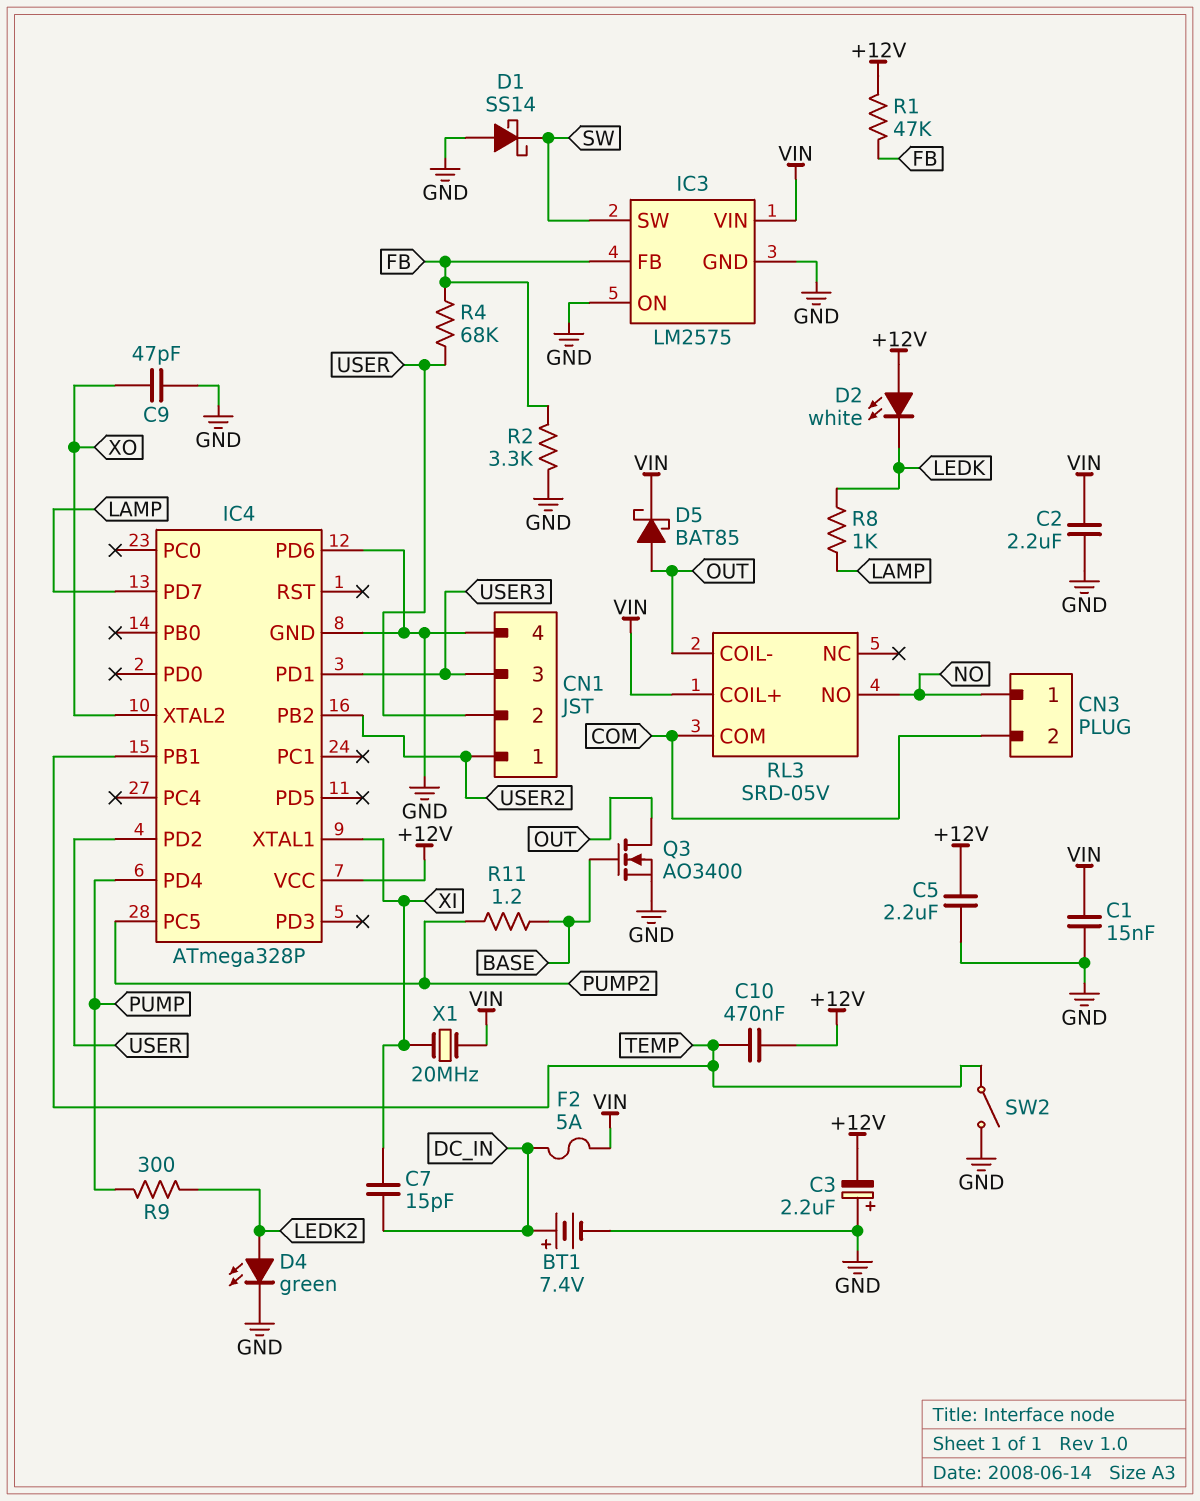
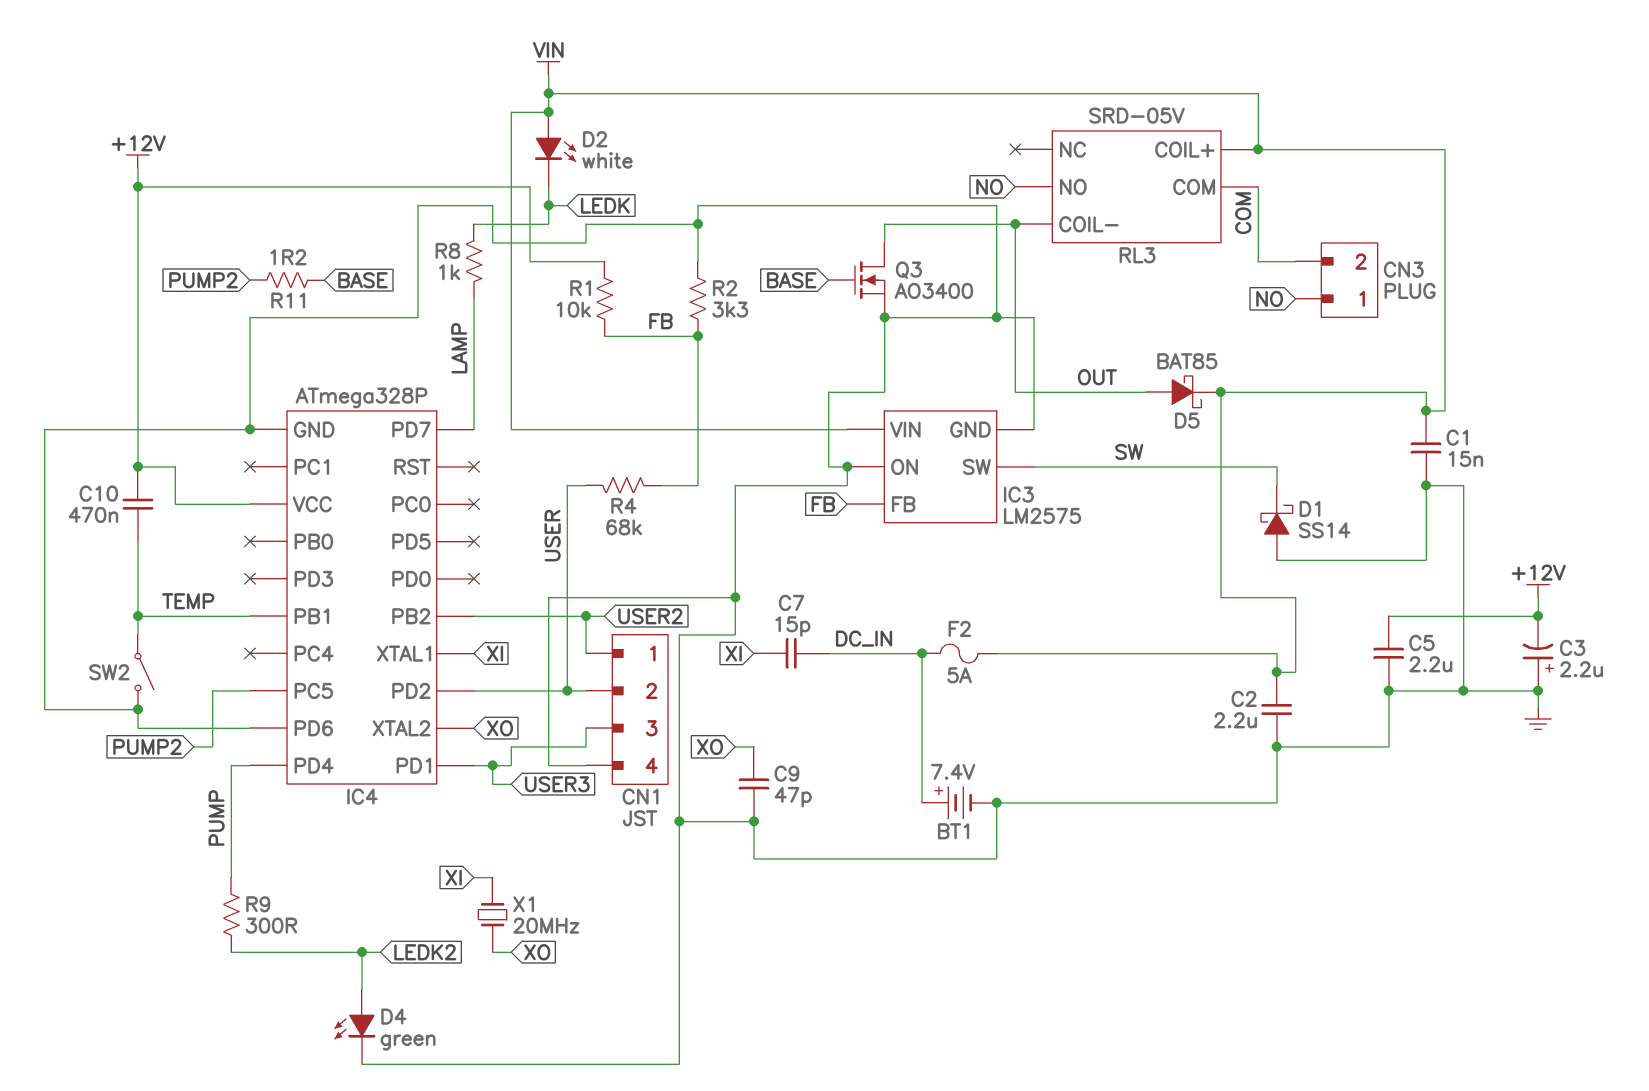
D2: LED white (A +12V, K LEDK) -> LED white (A VIN, K LEDK)
R1: 47k (+12V, FB) -> 10k (+12V, FB)
X1: 20MHz (VIN, XI) -> 20MHz (XI, XO)

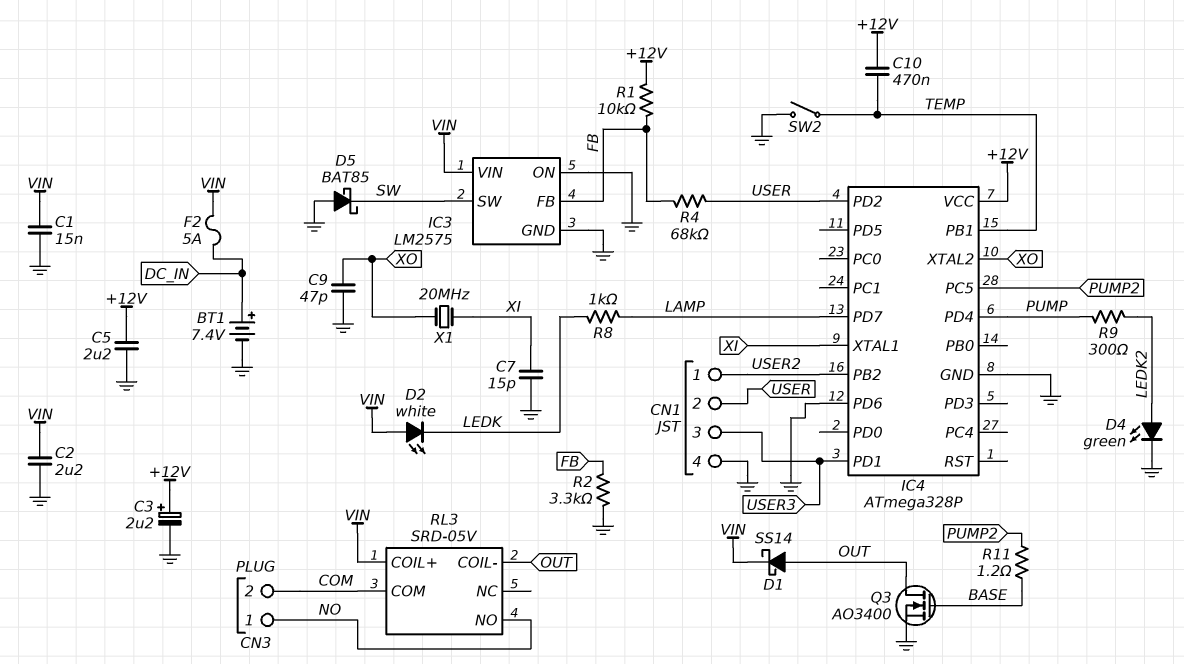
C3: 2.2uF (plus GND, minus +12V) -> 2.2uF (plus +12V, minus GND)
C7: 15pF (DC_IN, XI) -> 15pF (GND, XI)
D1: schottky SS14 (A GND, K SW) -> schottky SS14 (A OUT, K VIN)
D5: schottky BAT85 (A OUT, K VIN) -> schottky BAT85 (A GND, K SW)

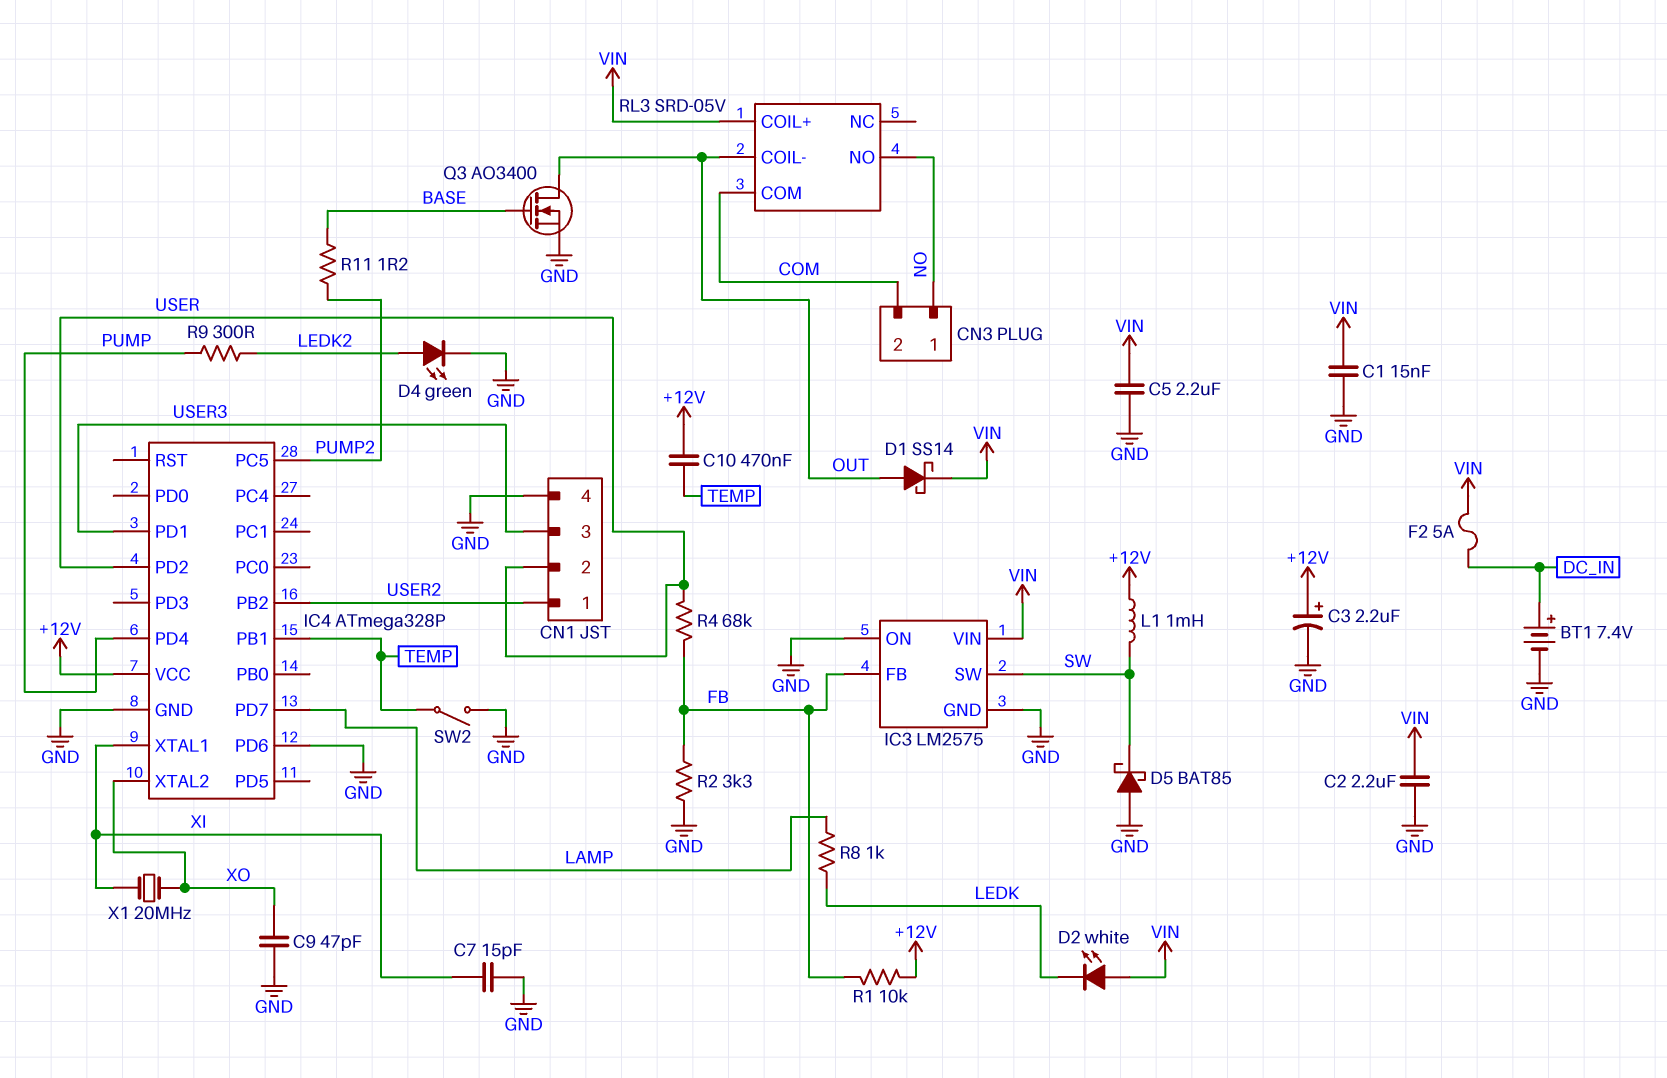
C5: 2.2uF (+12V, GND) -> 2.2uF (GND, VIN)
L1: none -> 1mH (+12V, SW)

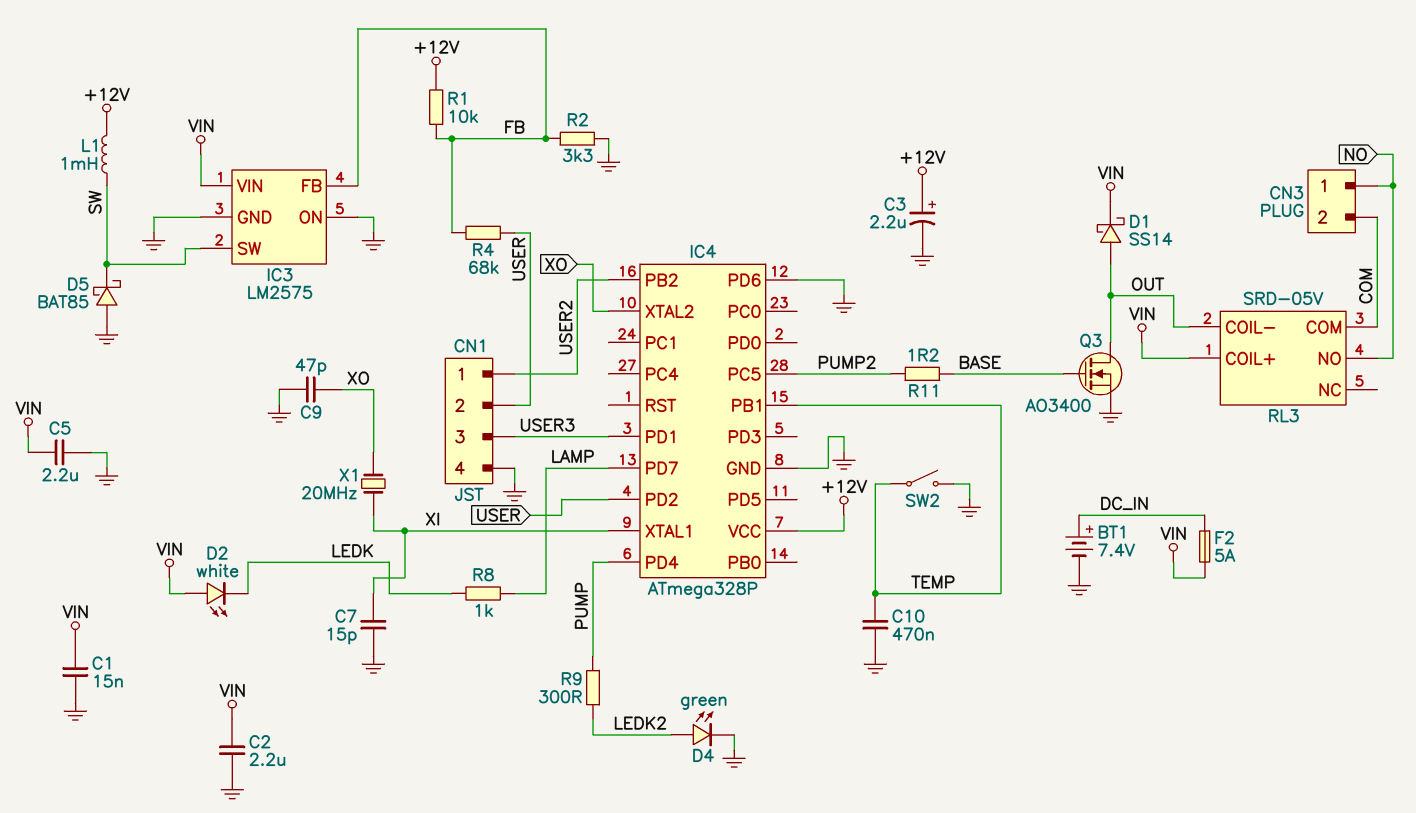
C10: 470nF (+12V, TEMP) -> 470nF (GND, TEMP)

